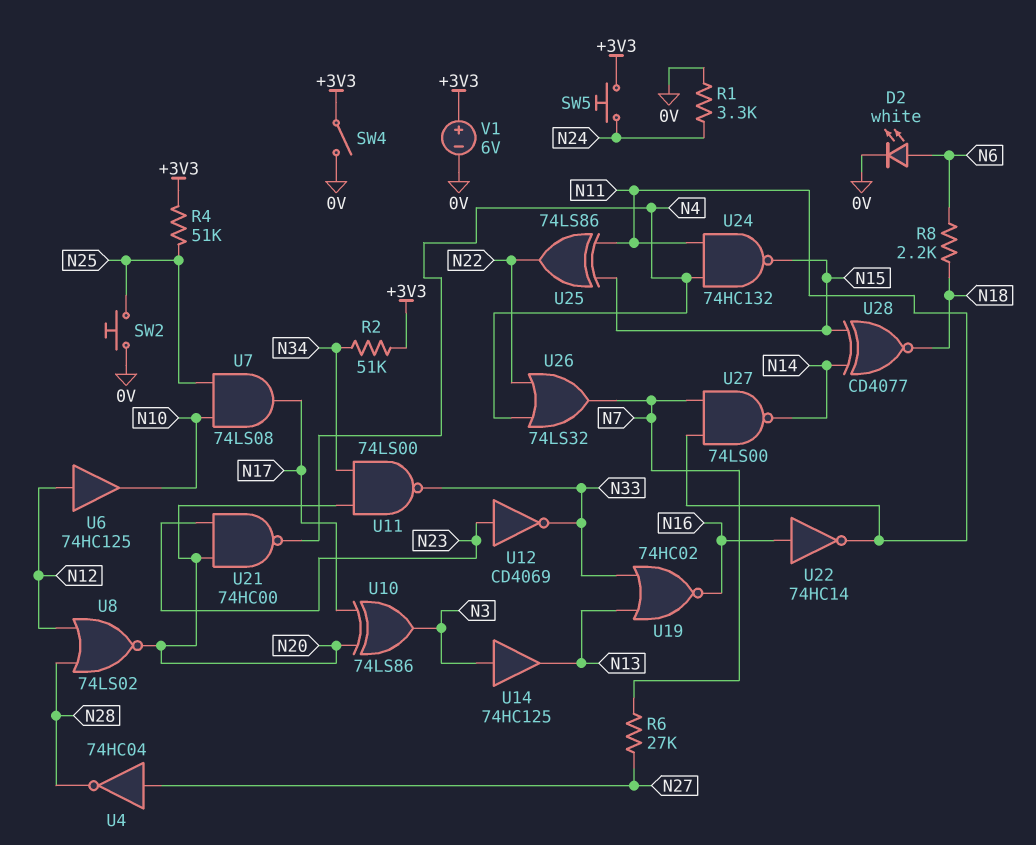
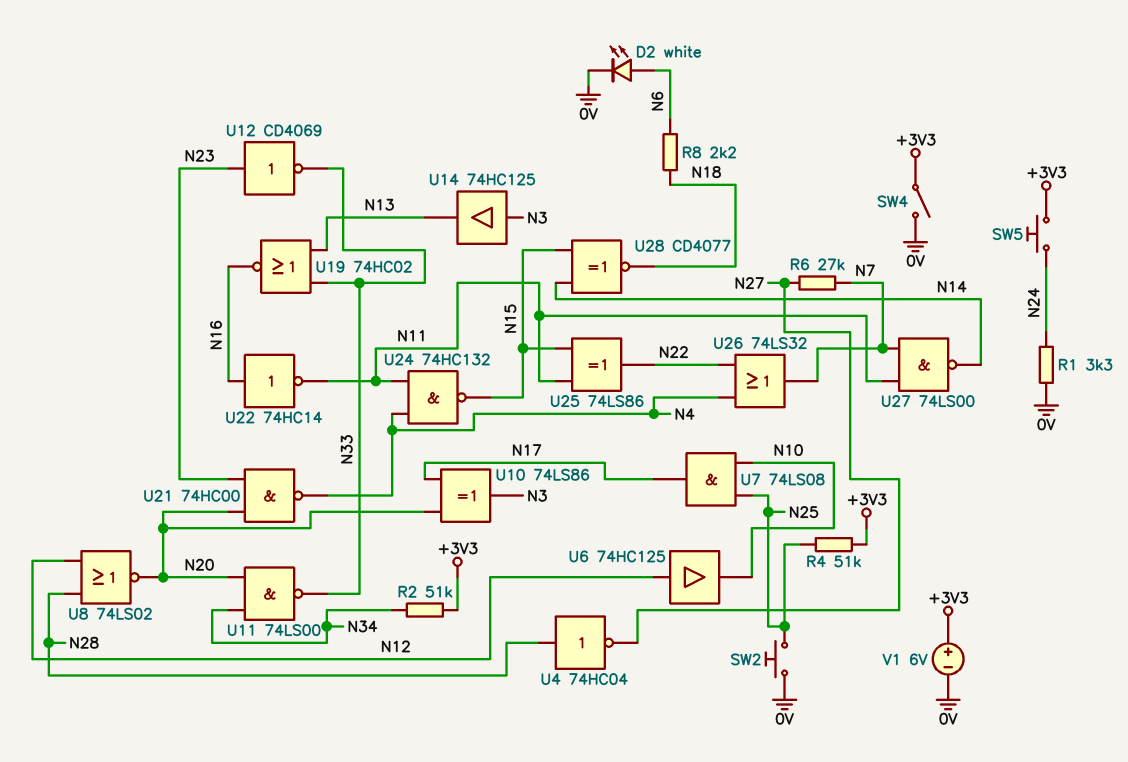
U4: NOT 74HC04 (in N27, out N28) -> NOT 74HC04 (in N28, out N27)

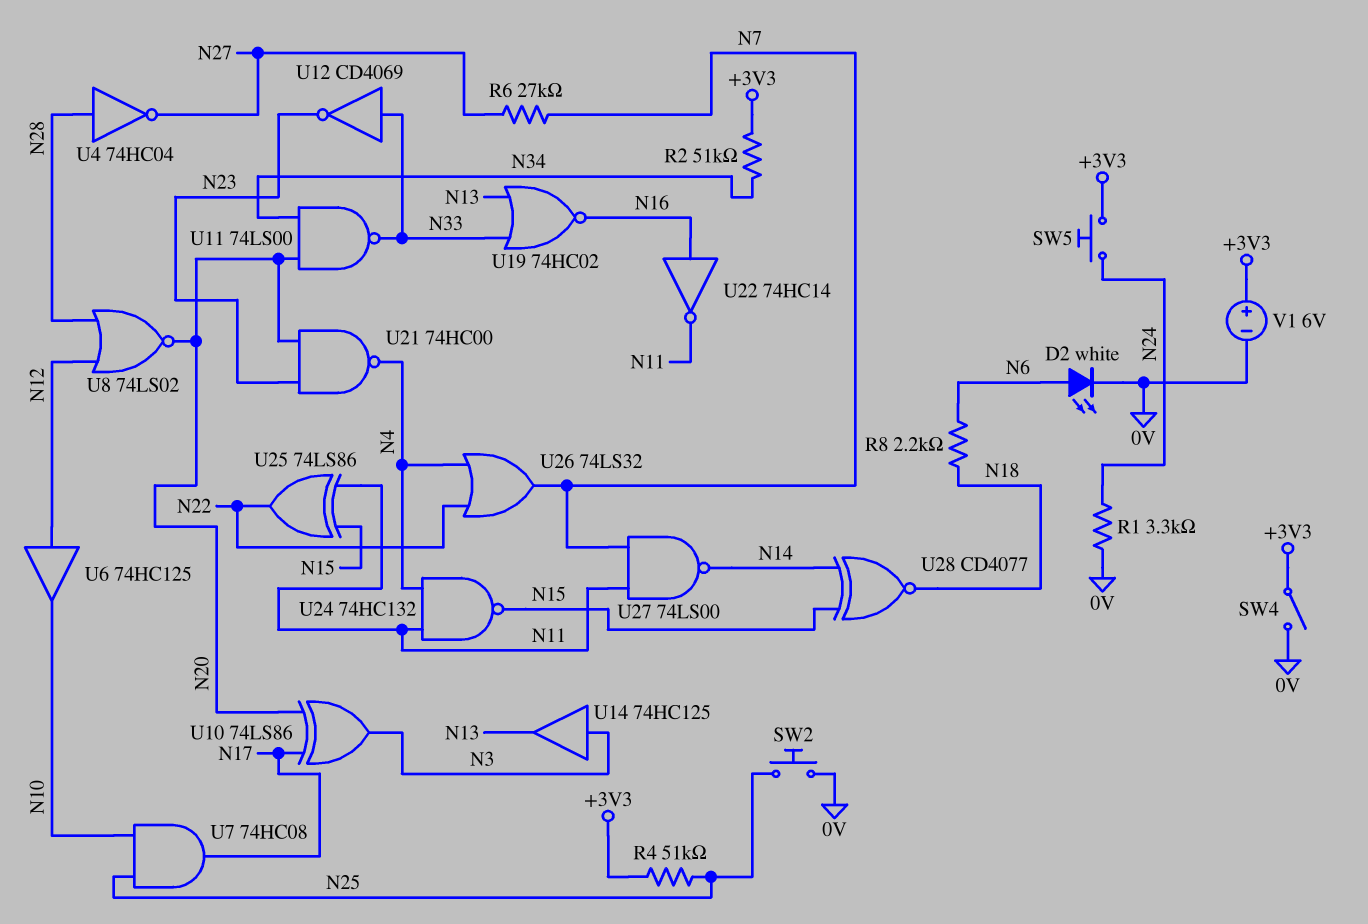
U7: AND 74LS08 (in N10, in N25, out N17) -> AND 74HC08 (in N10, in N25, out N17)
U12: NOT CD4069 (in N23, out N33) -> NOT CD4069 (in N33, out N23)

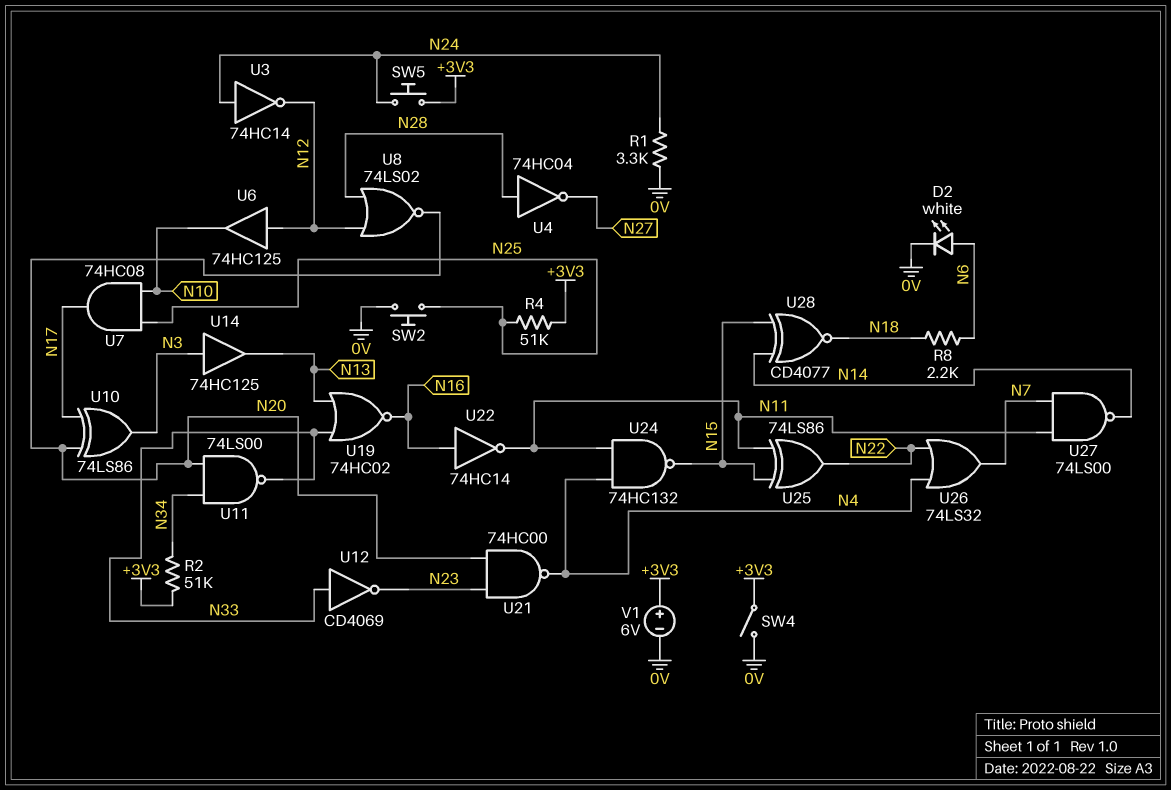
R6: 27k (N7, N27) -> none
U3: none -> NOT 74HC14 (in N24, out N12)

